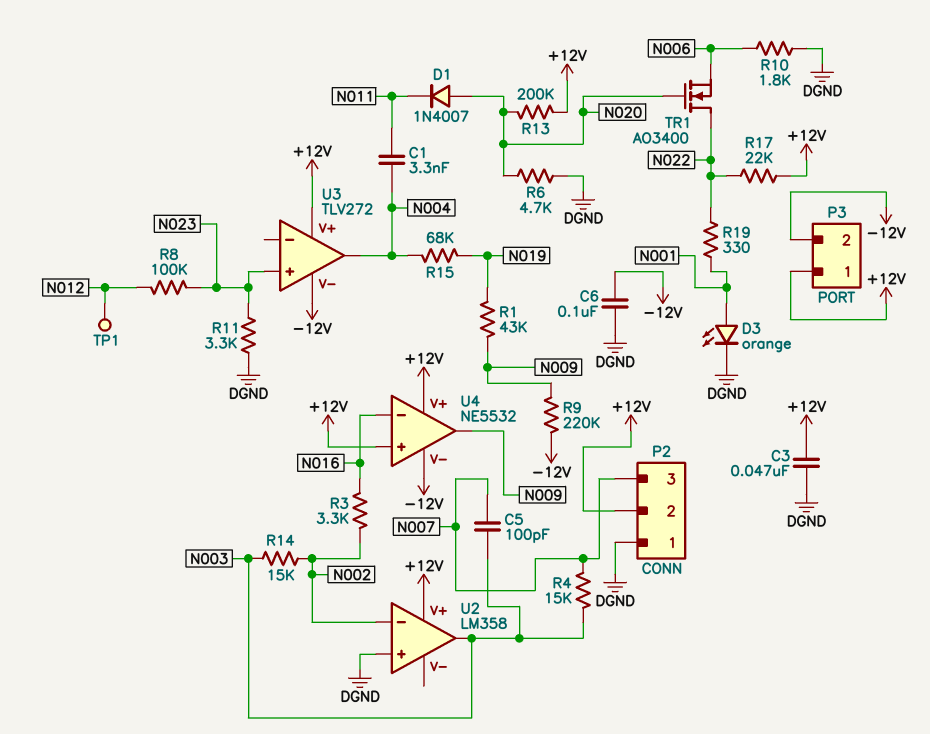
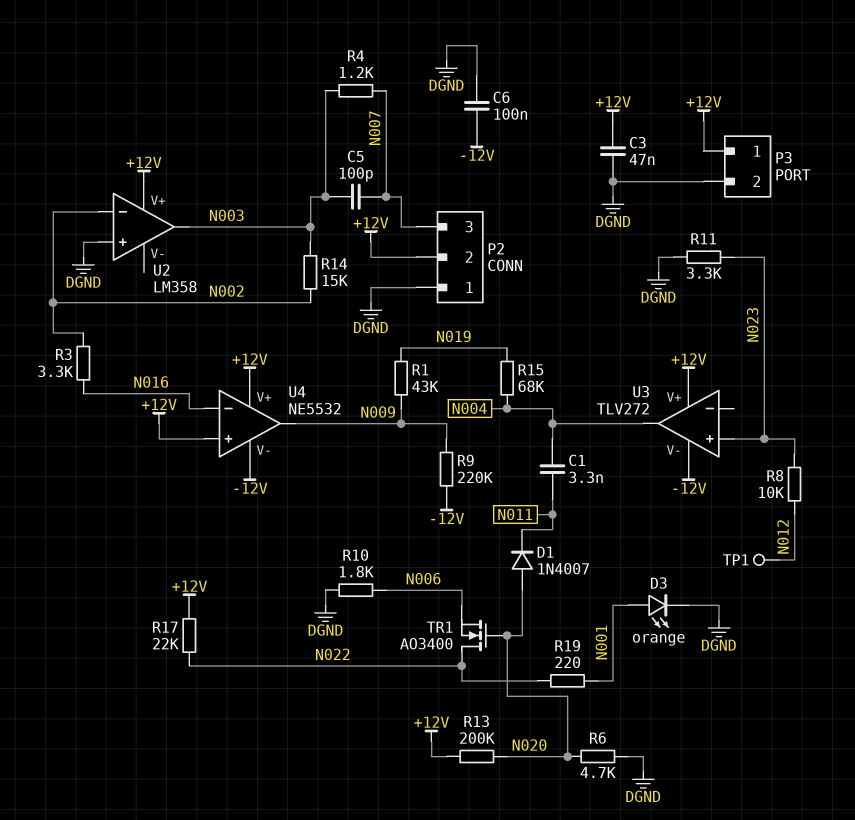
P3 pin 2: -12V -> DGND
R4: 15k (N003, N007) -> 1.2k (N003, N007)
R8: 100k (N012, N023) -> 10k (N012, N023)
R19: 330 (N001, N022) -> 220 (N001, N022)

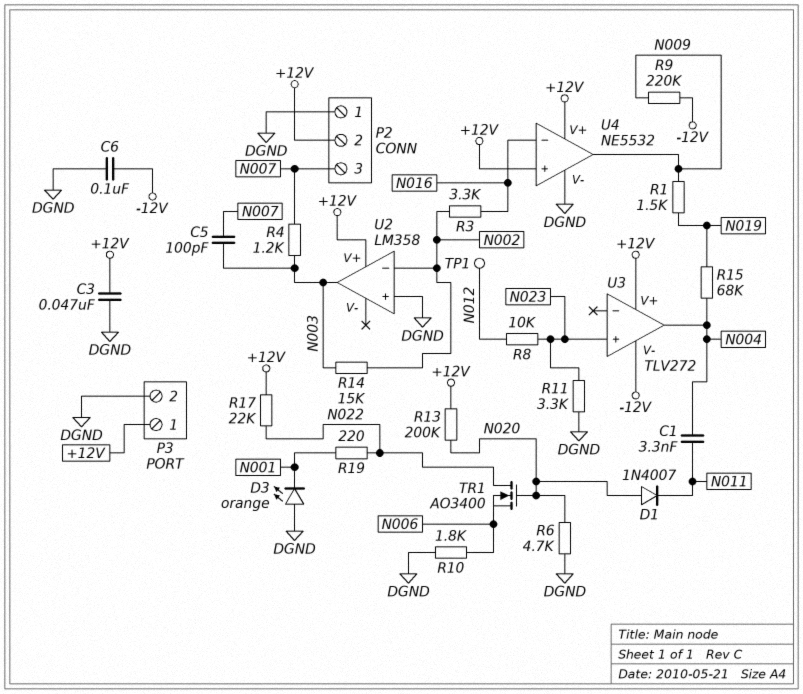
D3: LED orange (A N001, K DGND) -> LED orange (A DGND, K N001)
R1: 43k (N009, N019) -> 1.5k (N009, N019)
U4 pin V-: -12V -> DGND

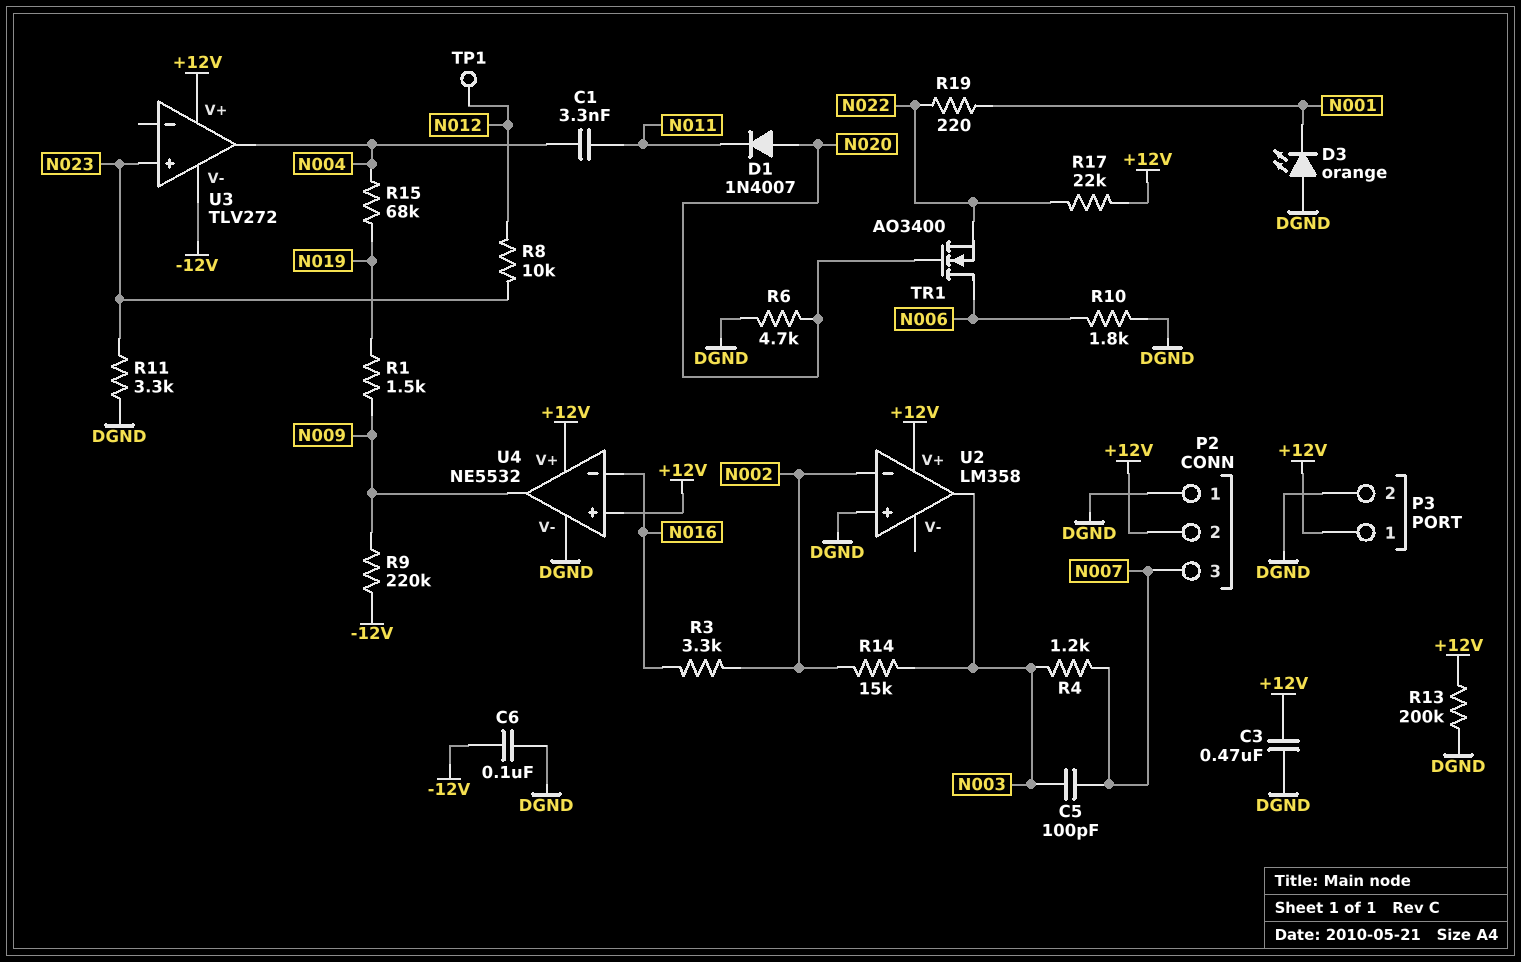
C3: 47nF (+12V, DGND) -> 470nF (+12V, DGND)
R13: 200k (+12V, N020) -> 200k (+12V, DGND)
TR1: NMOS AO3400 (G N020, D N022, S N006) -> NMOS AO3400 (G N020, D N006, S N022)

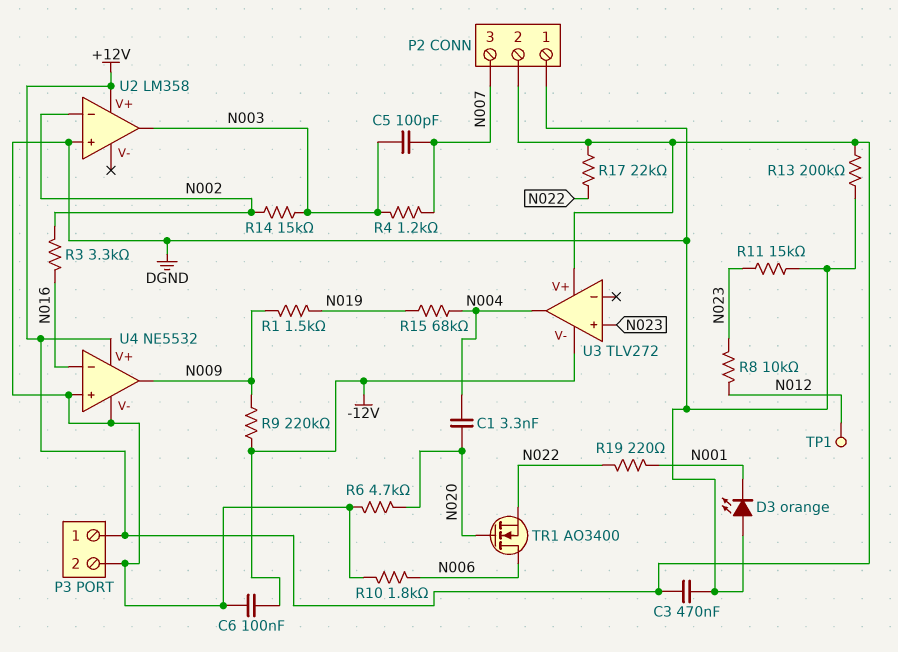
C1: 3.3nF (N004, N011) -> 3.3nF (N004, N020)
D1: diode 1N4007 (A N020, K N011) -> none
R11: 3.3k (DGND, N023) -> 15k (DGND, N023)
U4 pin in+: +12V -> DGND

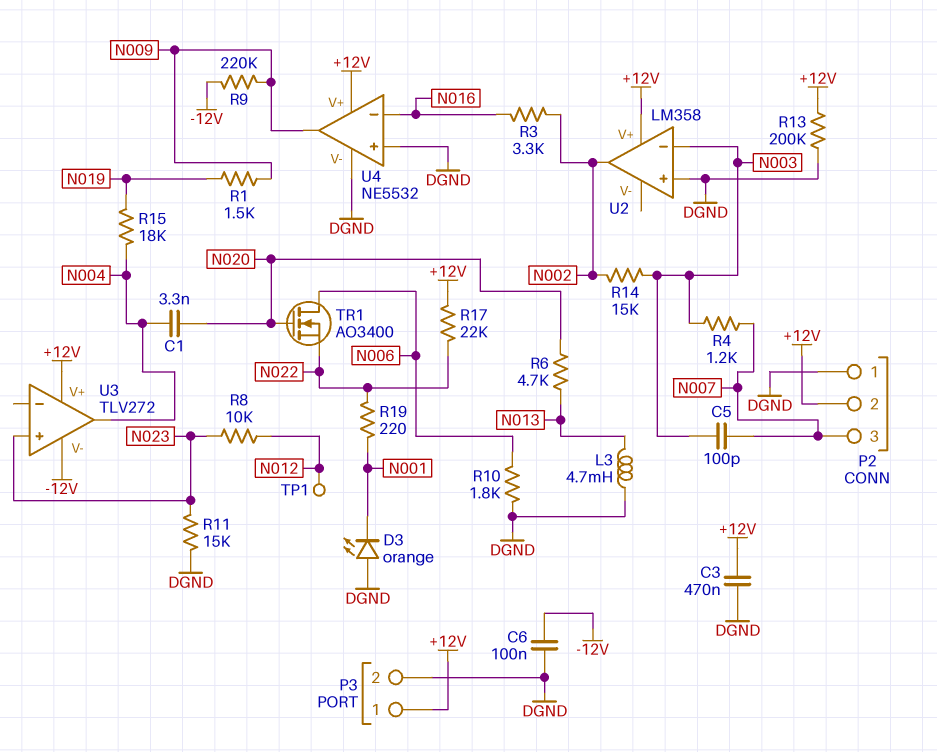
L3: none -> 4.7mH (DGND, N013)
R6: 4.7k (DGND, N020) -> 4.7k (N013, N020)
R15: 68k (N004, N019) -> 18k (N004, N019)
U2 pin in-: N002 -> N003
U2 pin out: N003 -> N002

